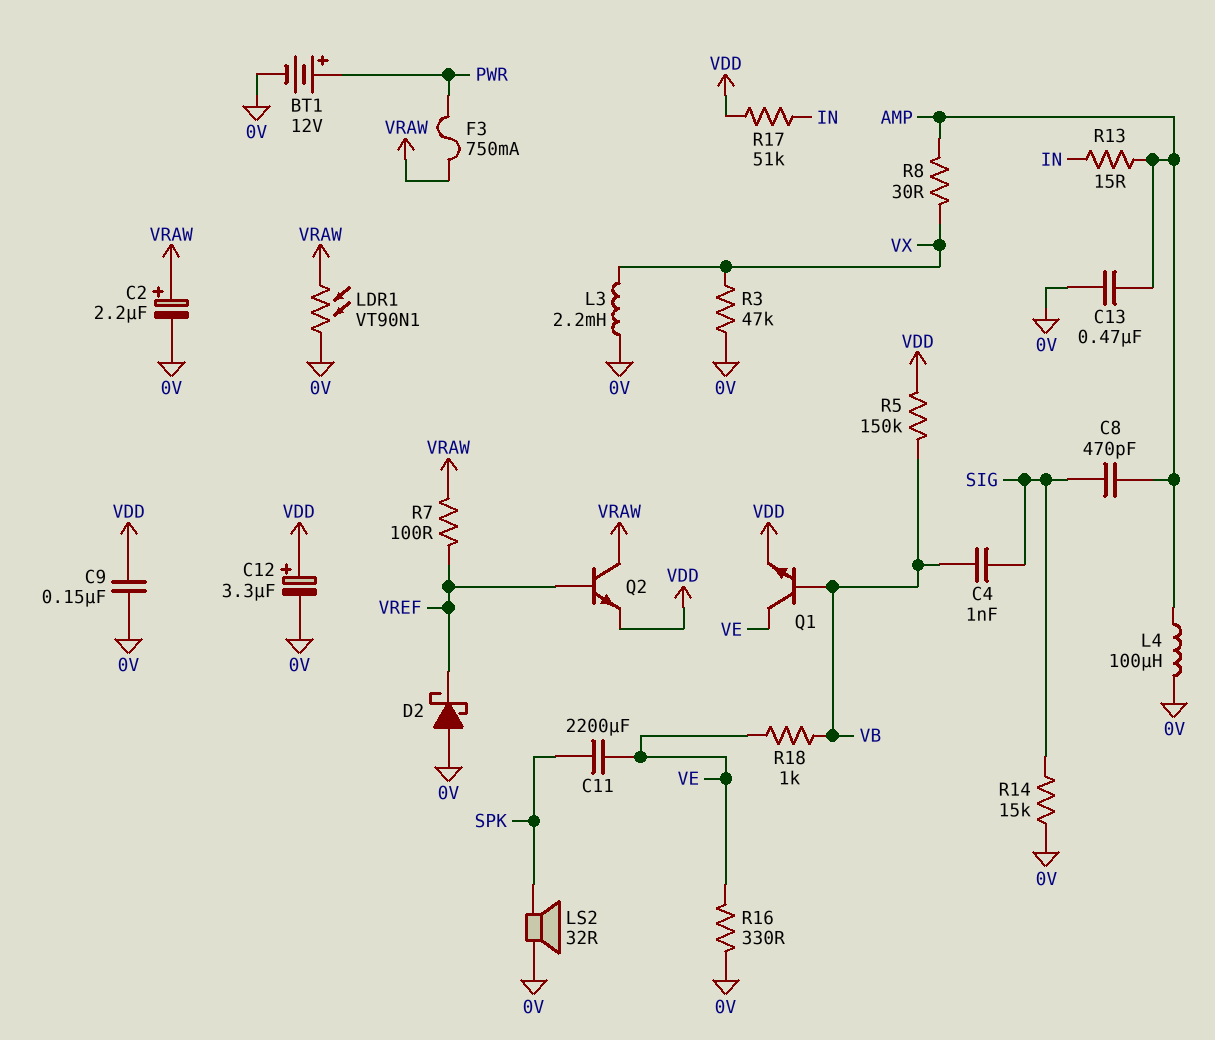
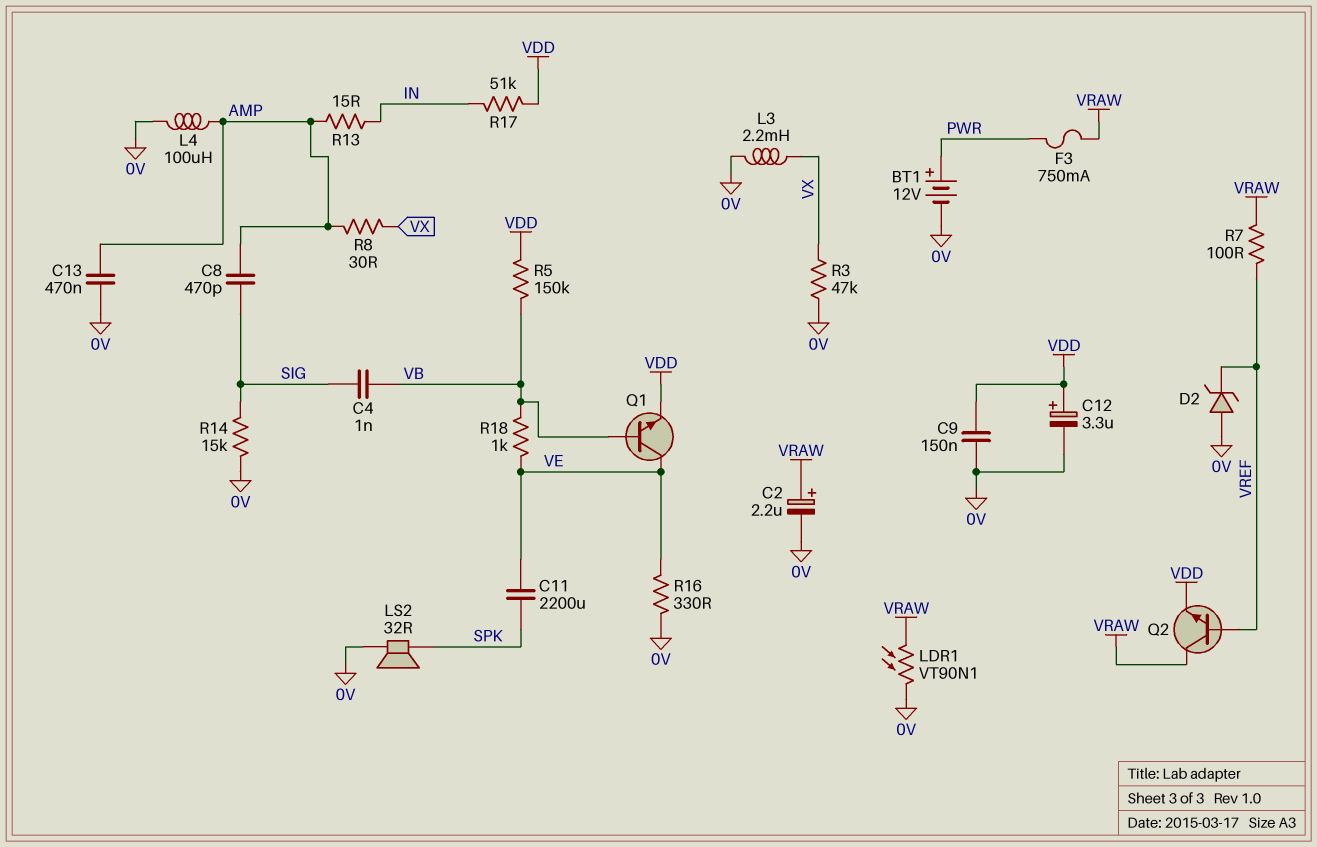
D2: schottky (A 0V, K VREF) -> zener (A 0V, K VREF)

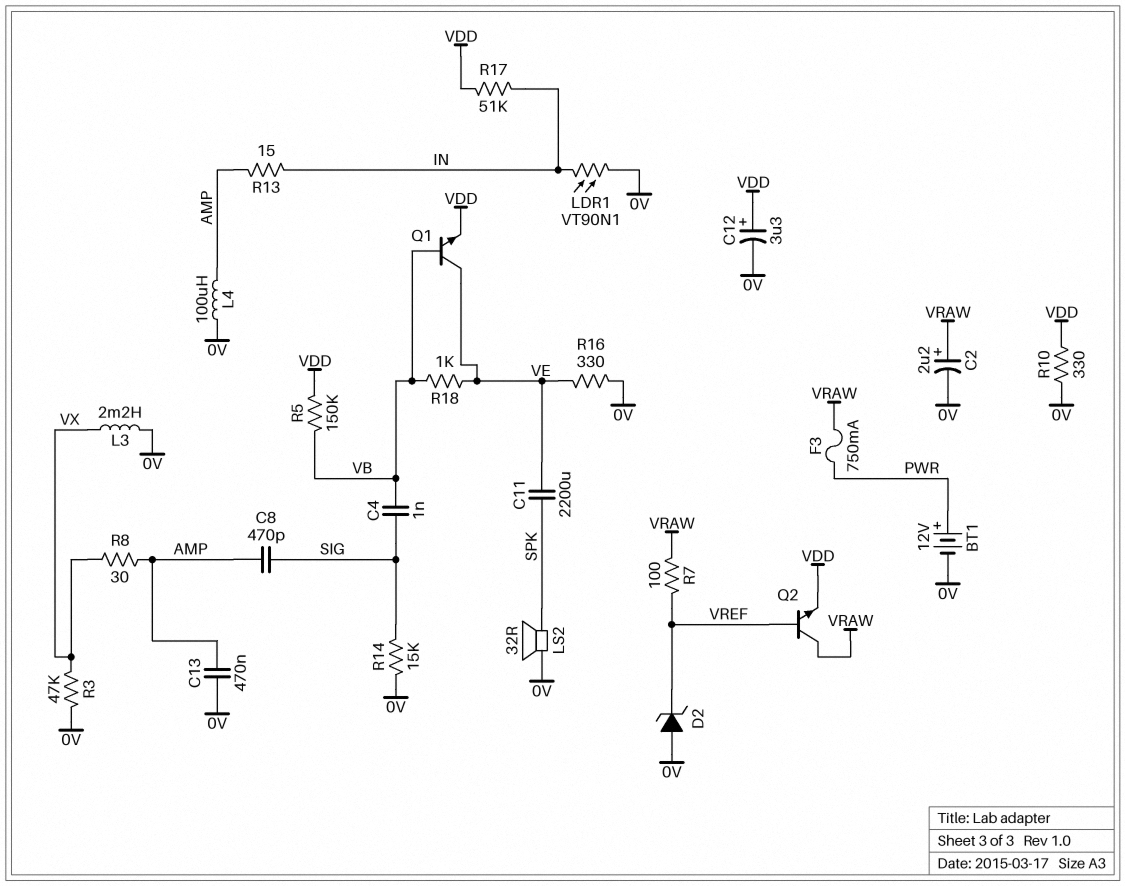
C9: 150nF (0V, VDD) -> none
LDR1: VT90N1 (0V, VRAW) -> VT90N1 (0V, IN)
R10: none -> 330 (0V, VDD)

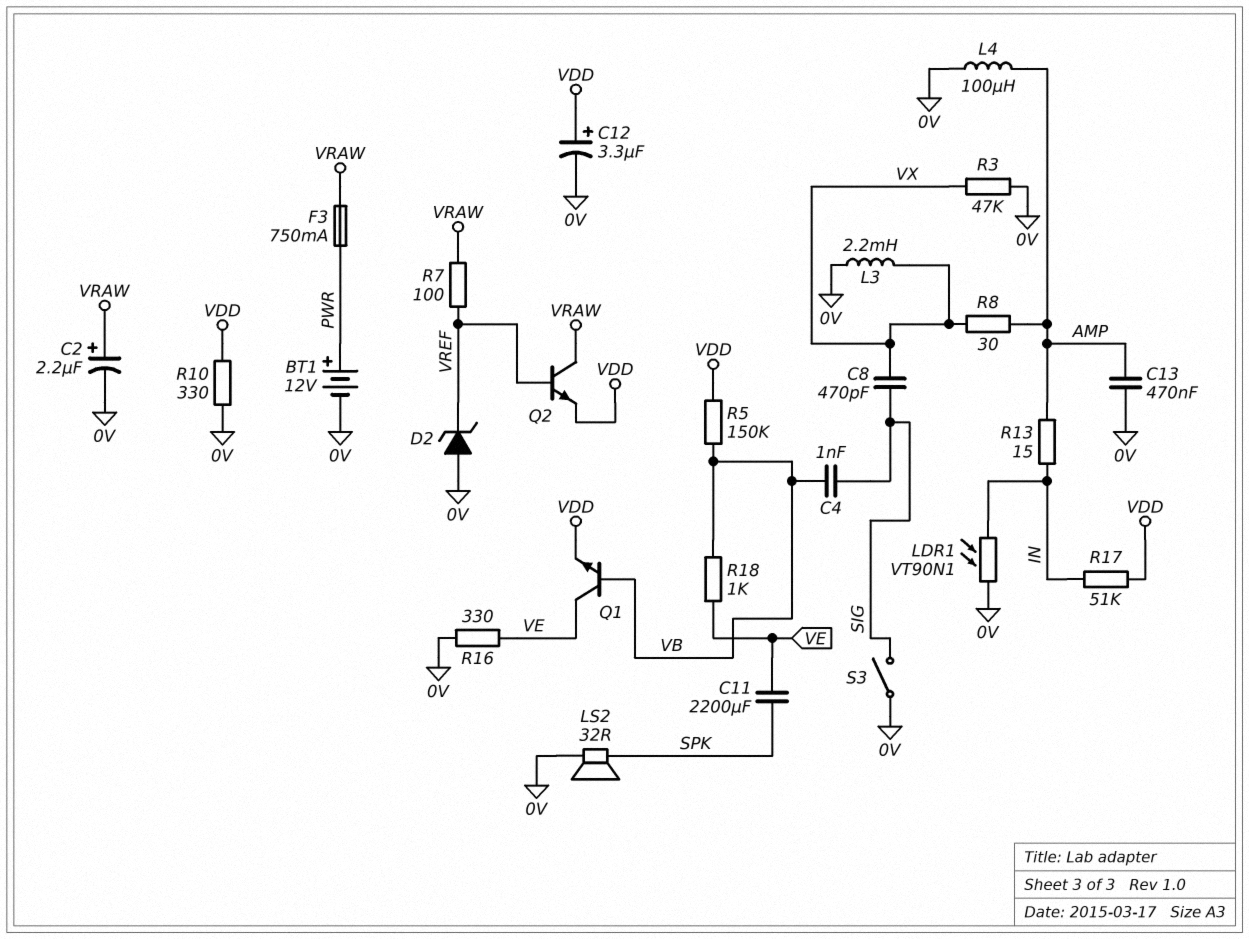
C8: 470pF (AMP, SIG) -> 470pF (SIG, VX)
R14: 15k (0V, SIG) -> none
S3: none -> switch (0V, SIG)

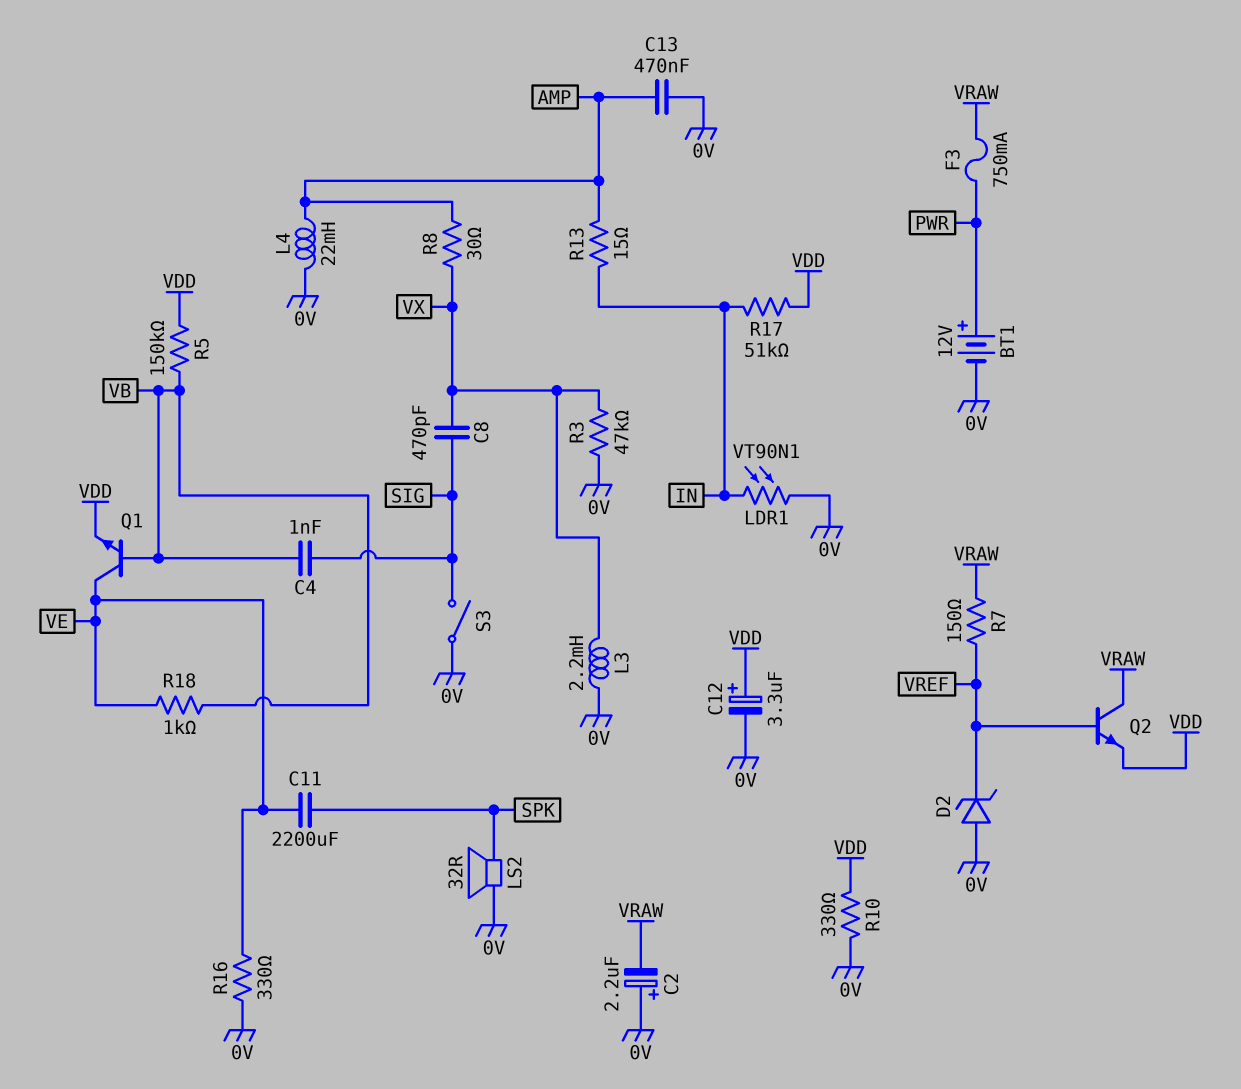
C2: 2.2uF (plus VRAW, minus 0V) -> 2.2uF (plus 0V, minus VRAW)
L4: 100uH (0V, AMP) -> 22mH (0V, AMP)
R7: 100 (VRAW, VREF) -> 150 (VRAW, VREF)

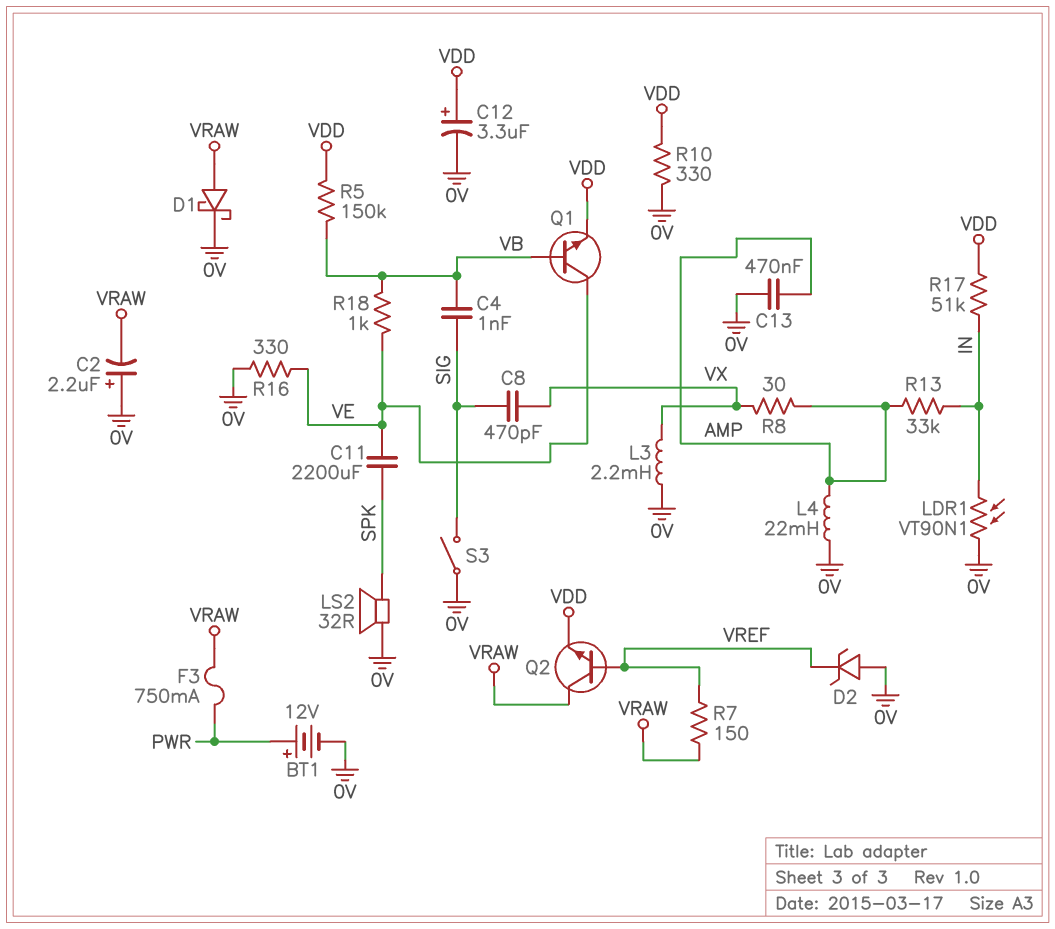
D1: none -> schottky (A VRAW, K 0V)
R3: 47k (0V, VX) -> none
R13: 15 (AMP, IN) -> 33k (AMP, IN)

